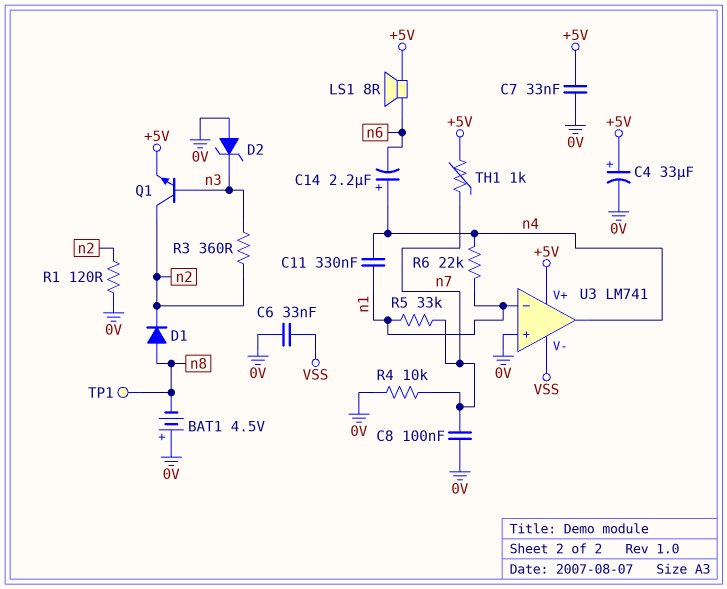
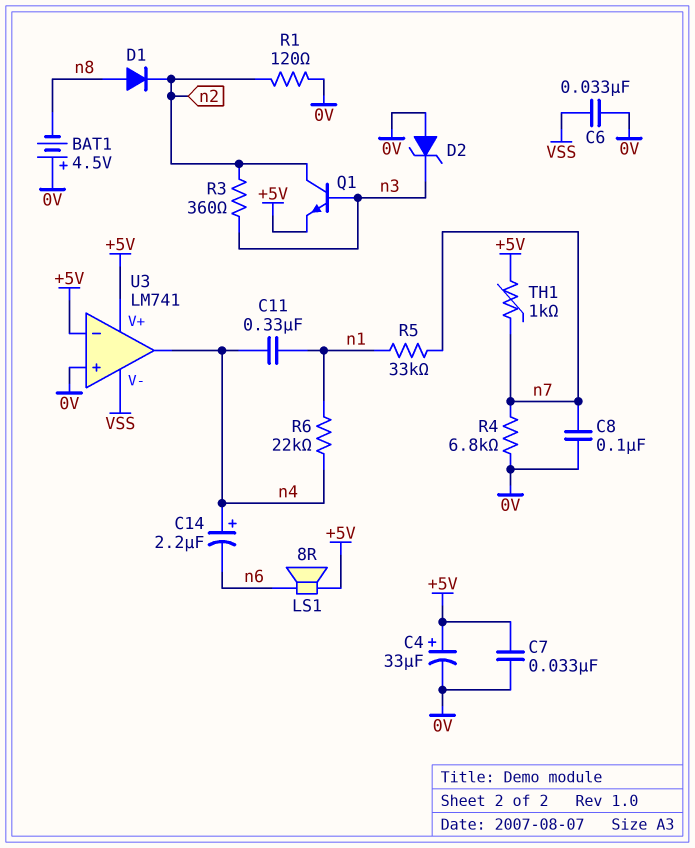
R4: 10k (0V, n7) -> 6.8k (0V, n7)
TP1: test point (n8) -> none
U3 pin in-: n1 -> +5V

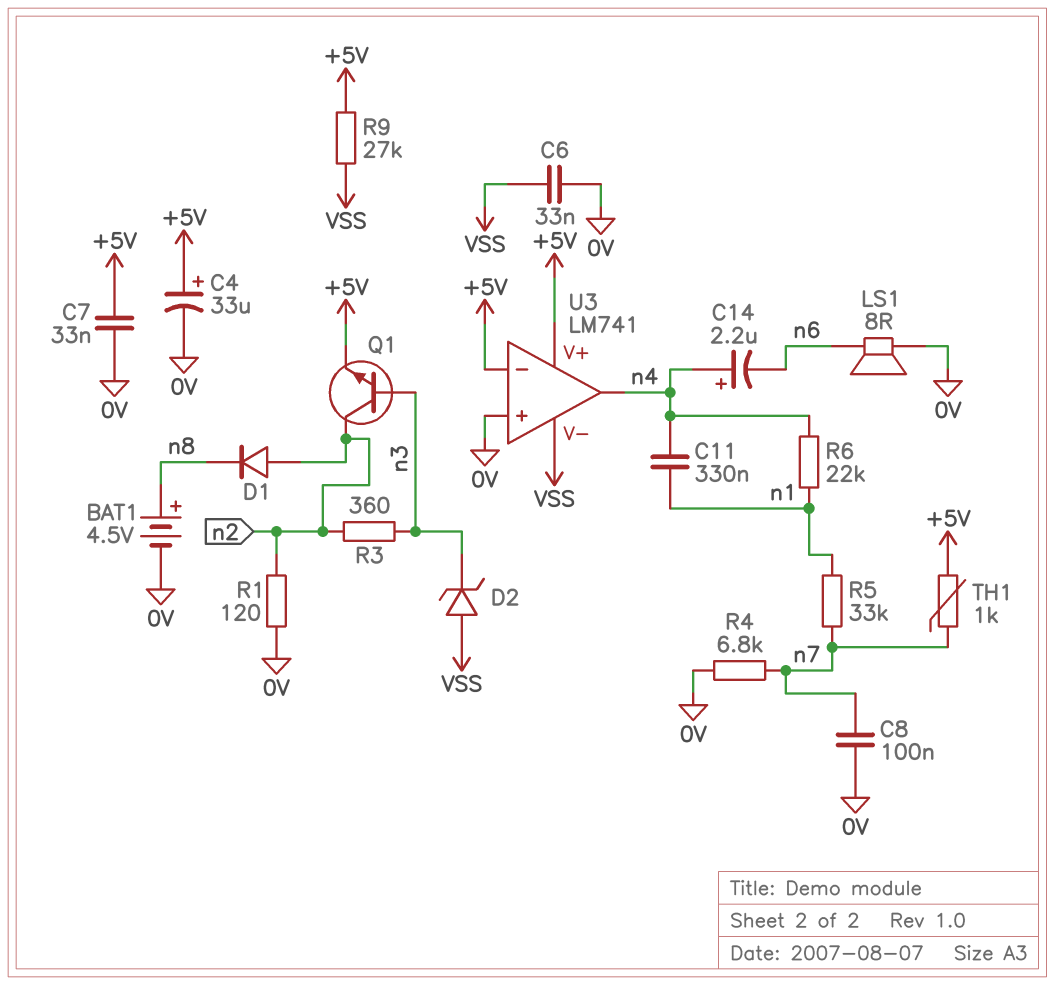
BAT1: 4.5V (plus 0V, minus n8) -> 4.5V (plus n8, minus 0V)
D1: diode (A n8, K n2) -> diode (A n2, K n8)
D2: zener (A 0V, K n3) -> zener (A VSS, K n3)
LS1: speaker 8R (+5V, n6) -> speaker 8R (0V, n6)
R9: none -> 27k (+5V, VSS)

